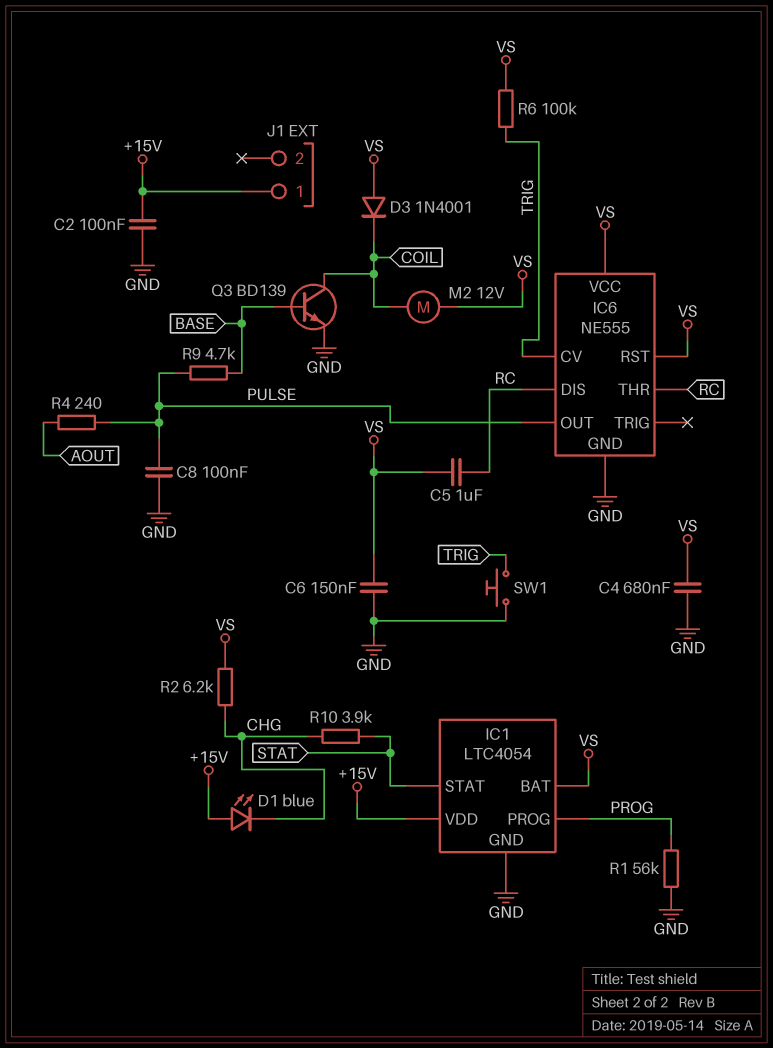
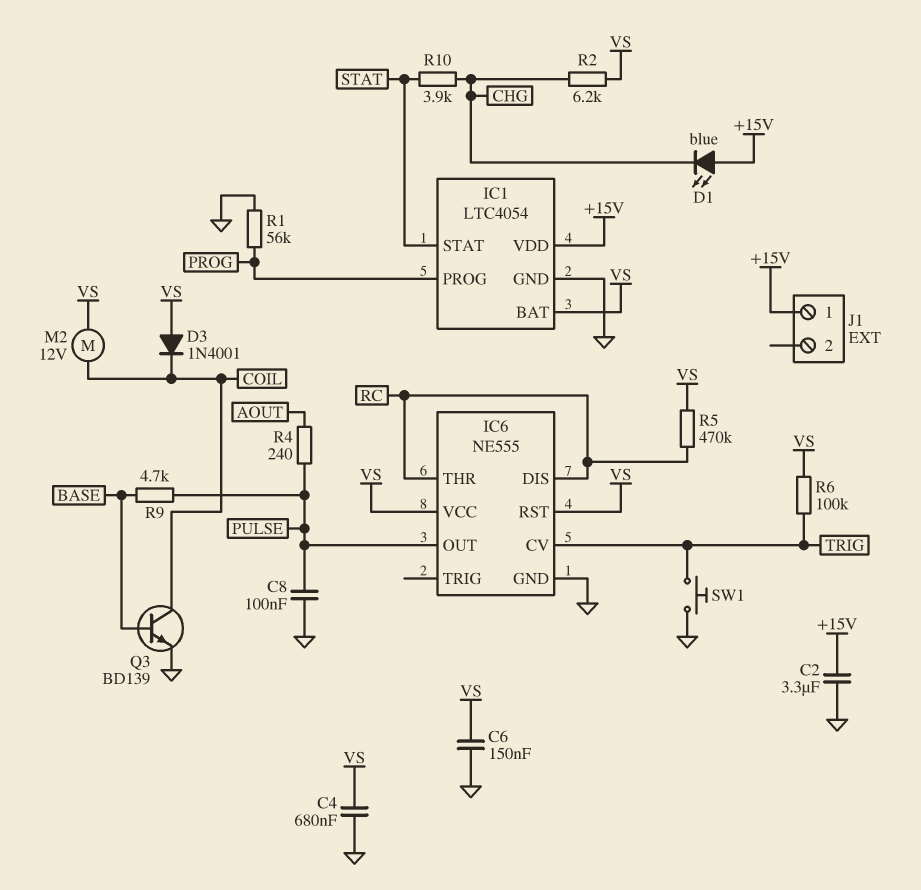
C2: 100nF (+15V, GND) -> 3.3uF (+15V, GND)
C5: 1uF (RC, VS) -> none
R5: none -> 470k (RC, VS)

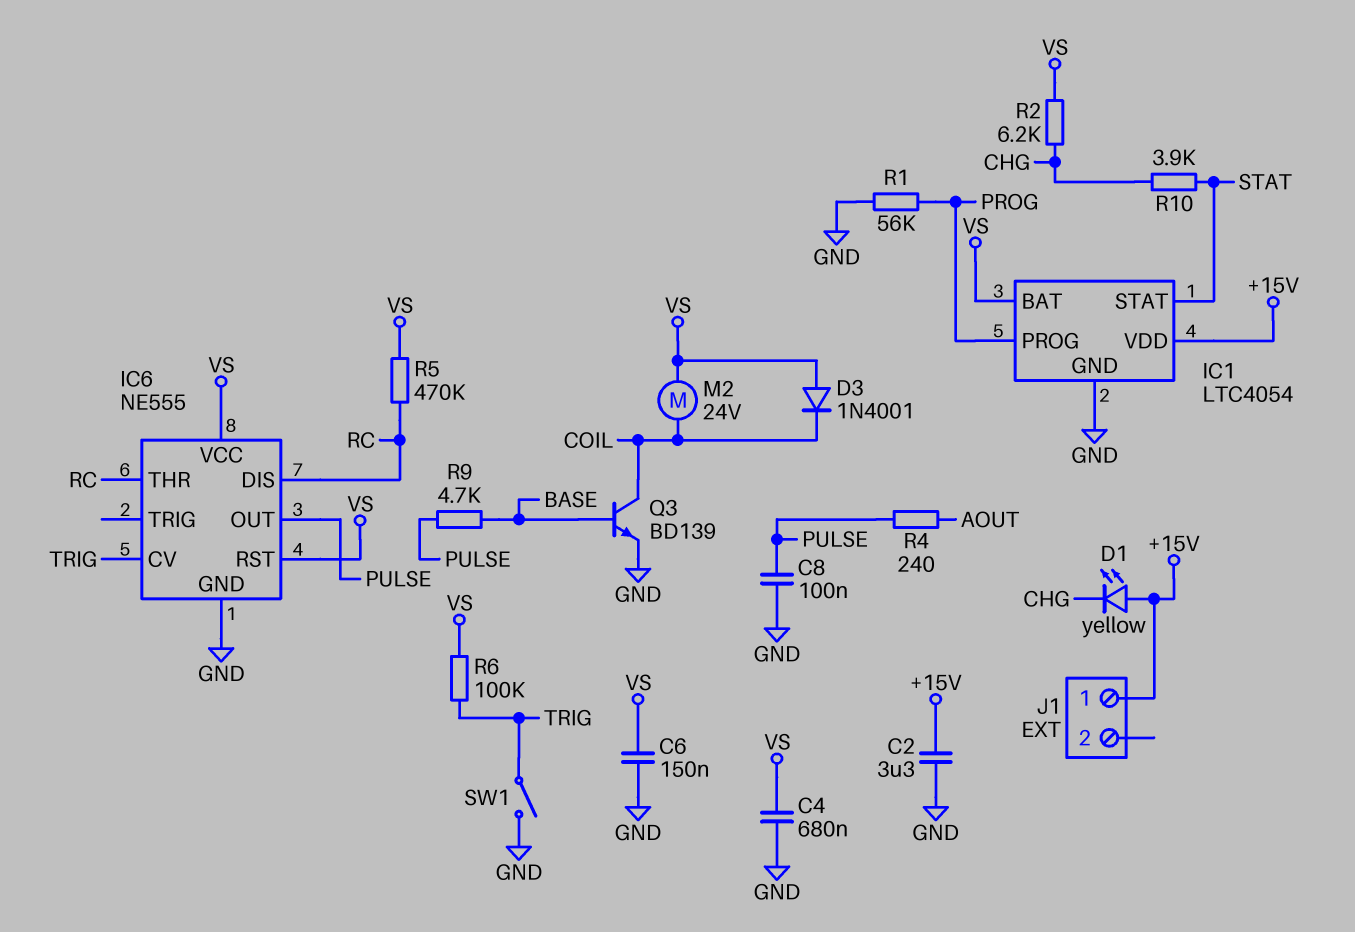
D1: LED blue (A +15V, K CHG) -> LED yellow (A +15V, K CHG)
M2: motor 12V (COIL, VS) -> motor 24V (COIL, VS)
SW1: button (GND, TRIG) -> switch (GND, TRIG)

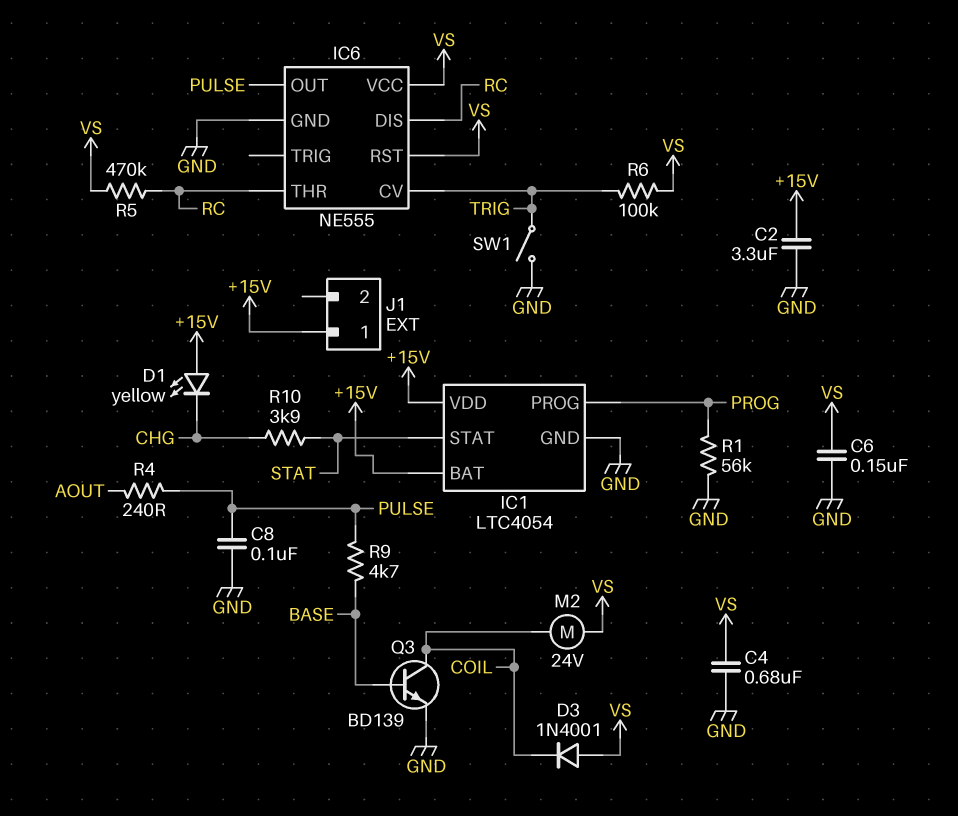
IC1 pin BAT: VS -> +15V
R2: 6.2k (CHG, VS) -> none

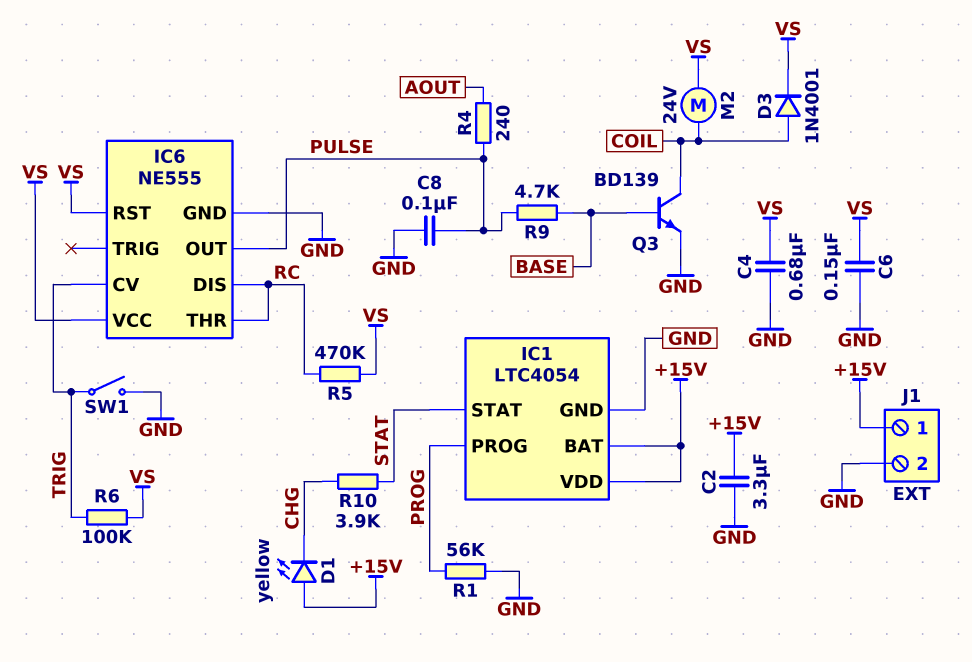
D3: diode 1N4001 (A VS, K COIL) -> diode 1N4001 (A COIL, K VS)
J1 pin 2: none -> GND

